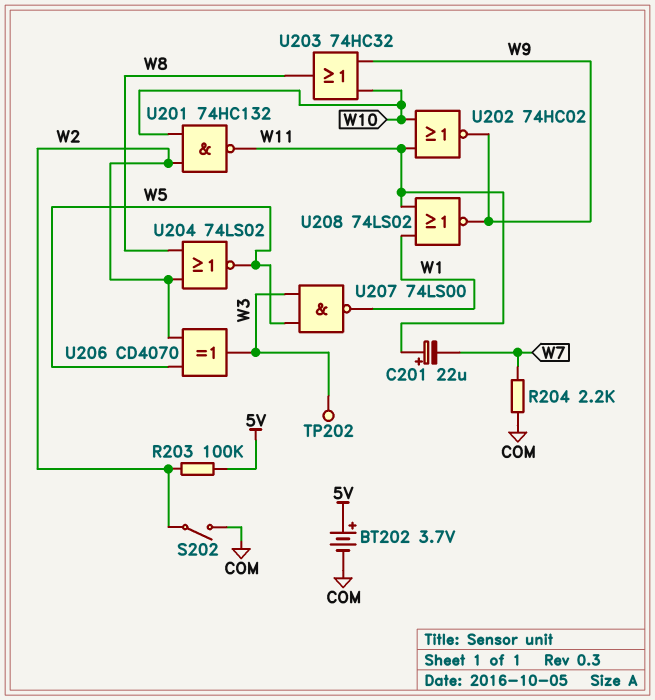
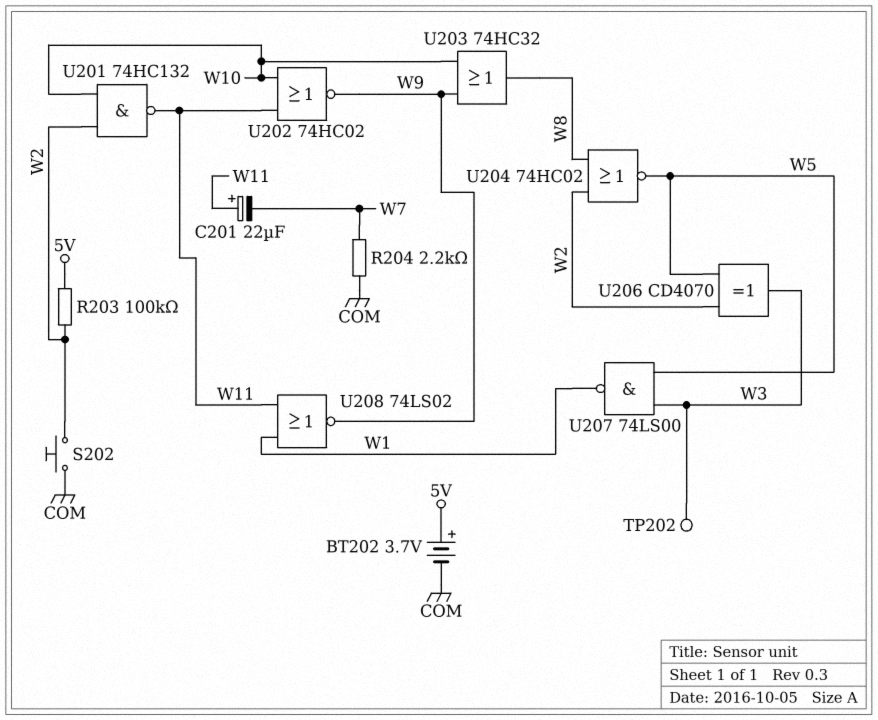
S202: switch (COM, W2) -> button (COM, W2)
U204: NOR 74LS02 (in W2, in W8, out W5) -> NOR 74HC02 (in W2, in W8, out W5)

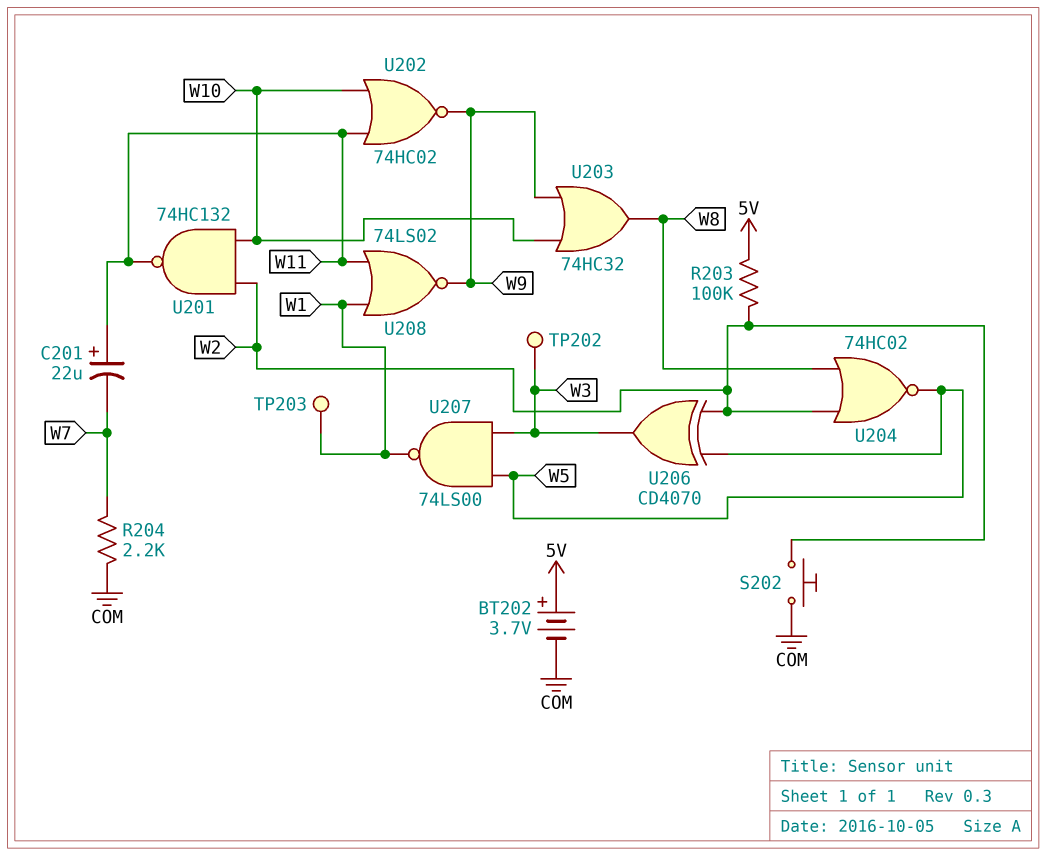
TP203: none -> test point (W1)

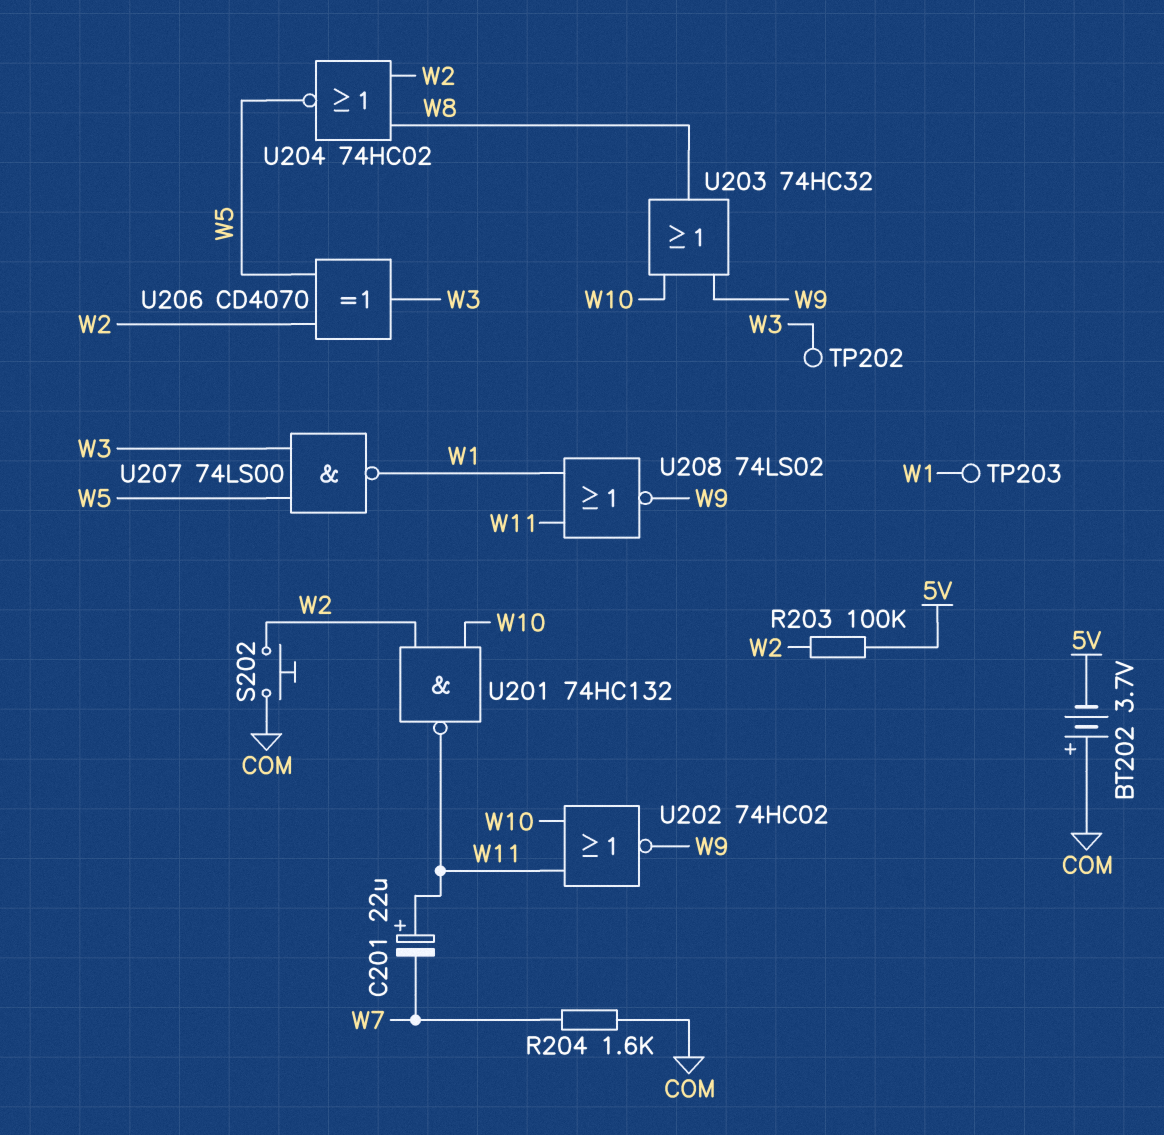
BT202: 3.7V (plus 5V, minus COM) -> 3.7V (plus COM, minus 5V)
R204: 2.2k (COM, W7) -> 1.6k (COM, W7)

